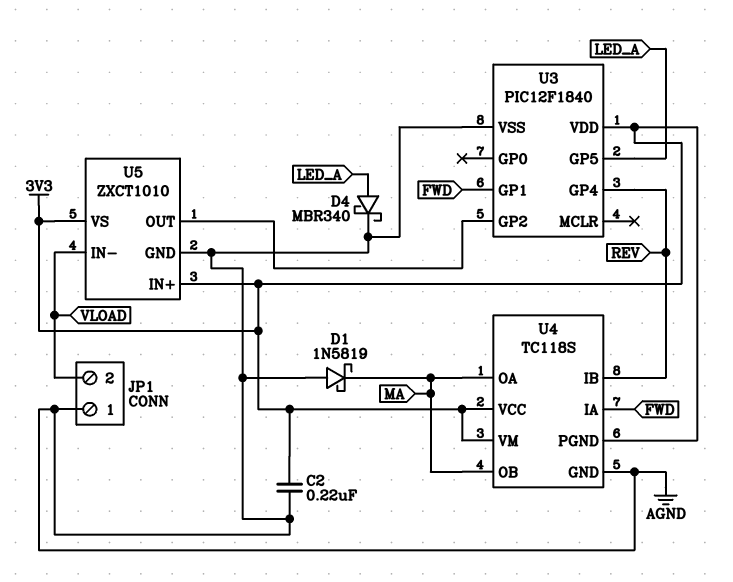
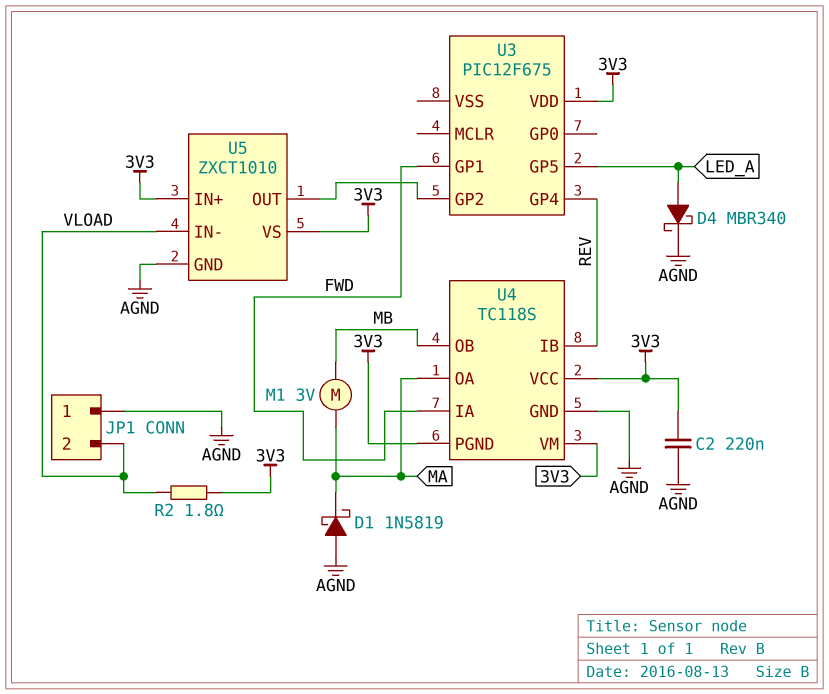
M1: none -> motor 3V (MA, MB)
R2: none -> 1.8 (3V3, VLOAD)
U3: PIC12F1840 -> PIC12F675
U3 pin VSS: AGND -> none
U4 pin OB: MA -> MB

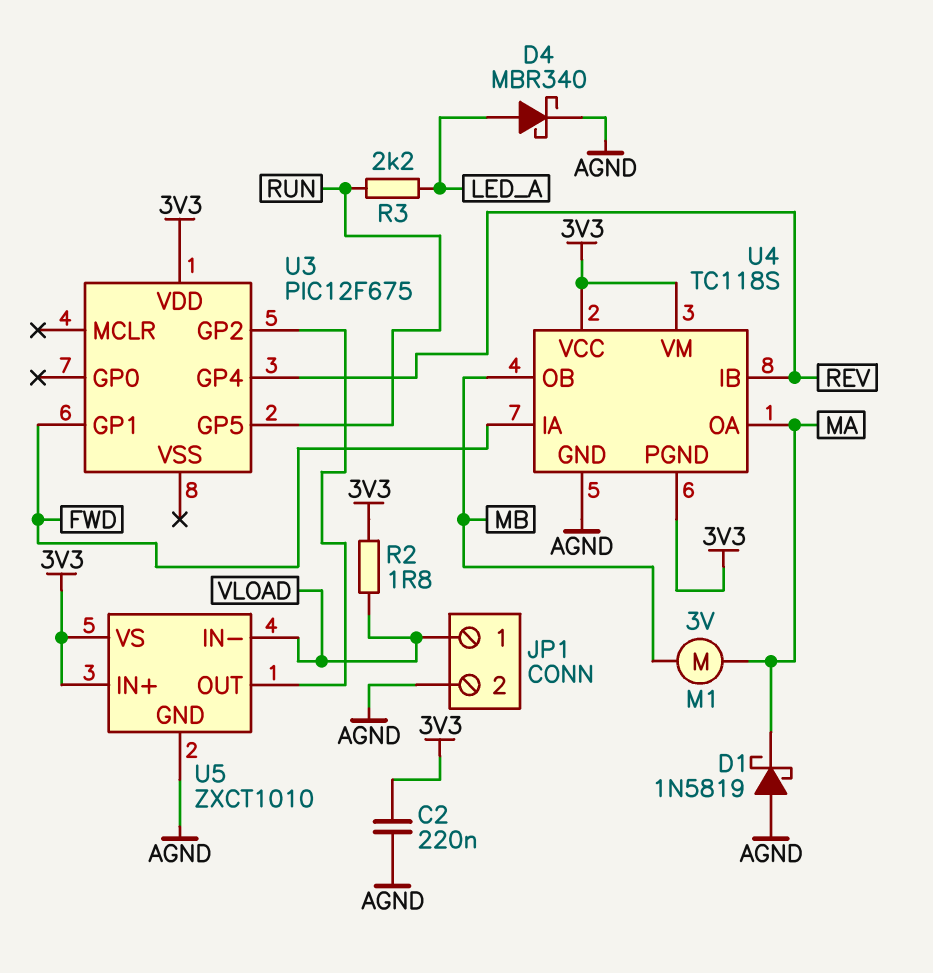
JP1 pin 1: AGND -> VLOAD
JP1 pin 2: VLOAD -> AGND
R3: none -> 2.2k (LED_A, RUN)
U3 pin GP5: LED_A -> RUN

